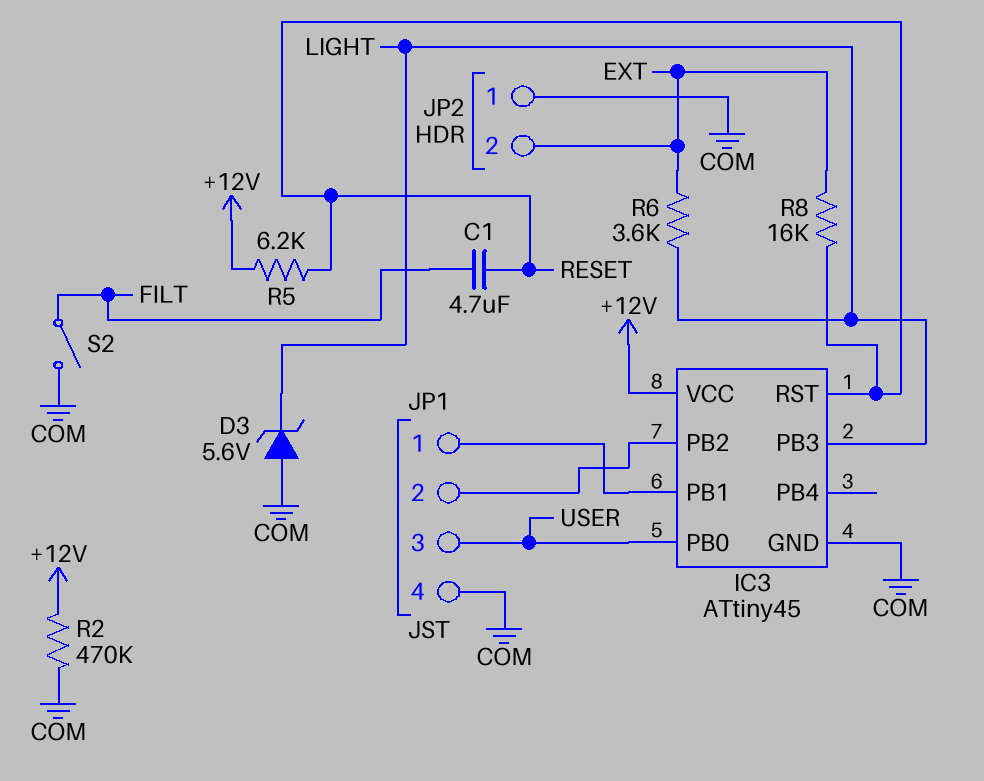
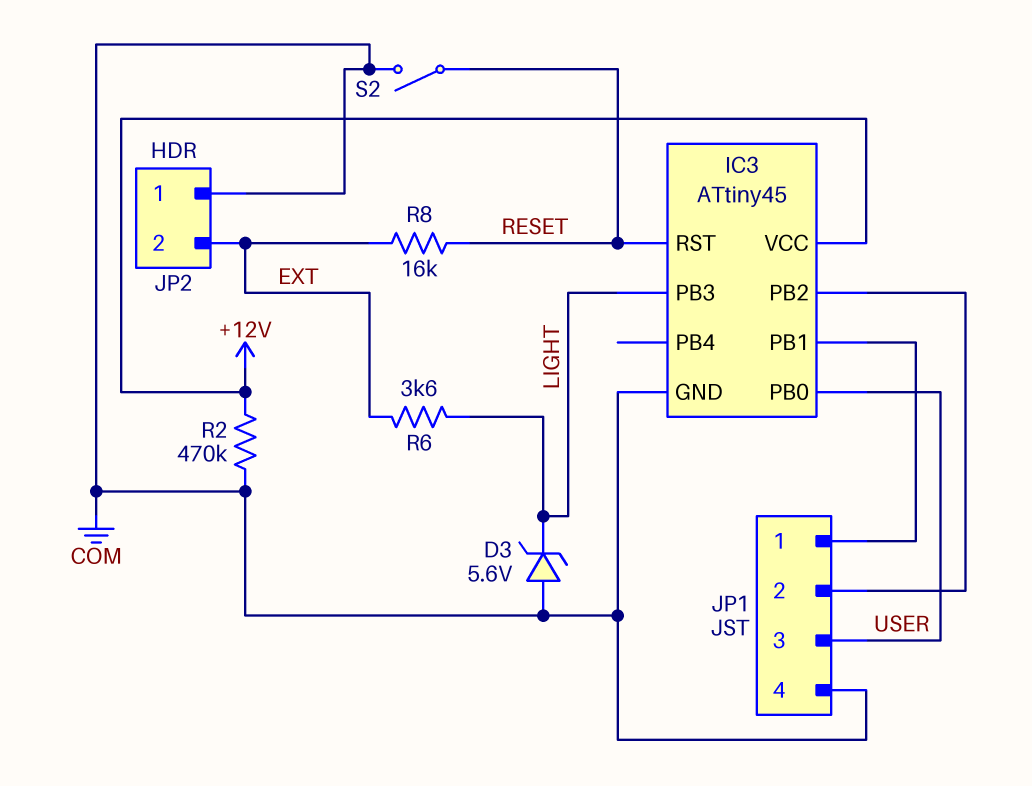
C1: 4.7uF (FILT, RESET) -> none
R5: 6.2k (+12V, RESET) -> none
S2: switch (COM, FILT) -> switch (COM, RESET)

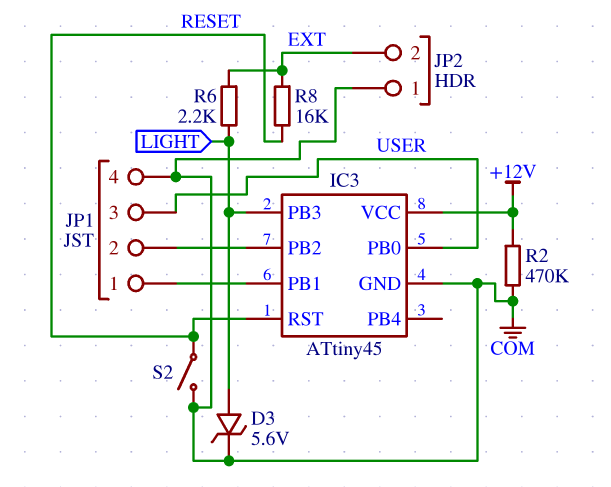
D3: zener 5.6V (A COM, K LIGHT) -> zener 5.6V (A LIGHT, K COM)
R6: 3.6k (EXT, LIGHT) -> 2.2k (EXT, LIGHT)

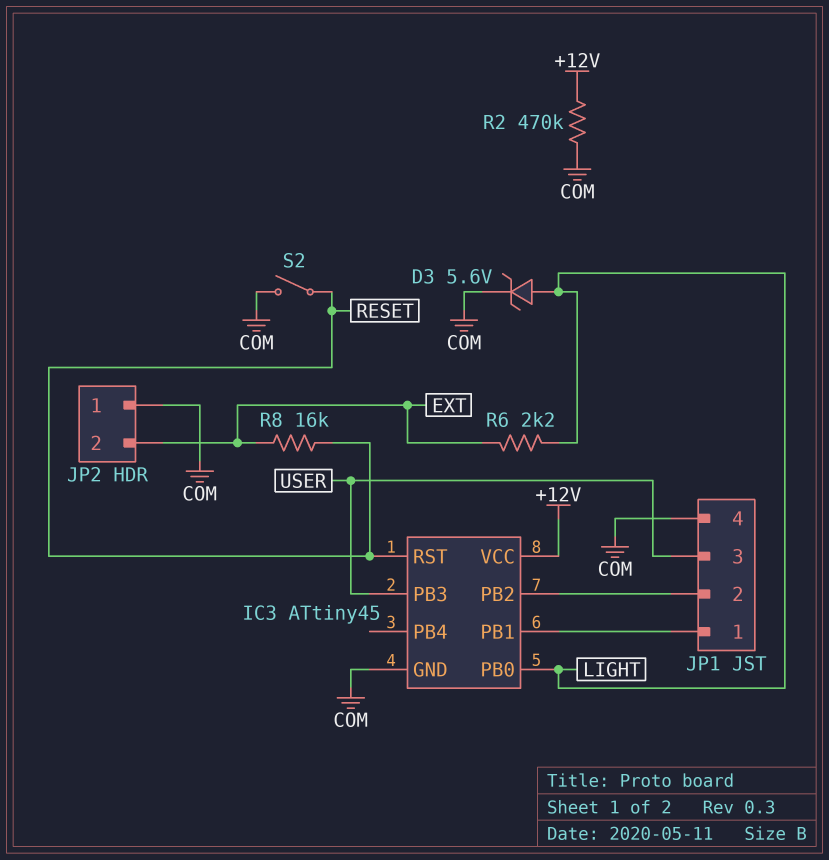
IC3 pin PB0: USER -> LIGHT
IC3 pin PB3: LIGHT -> USER

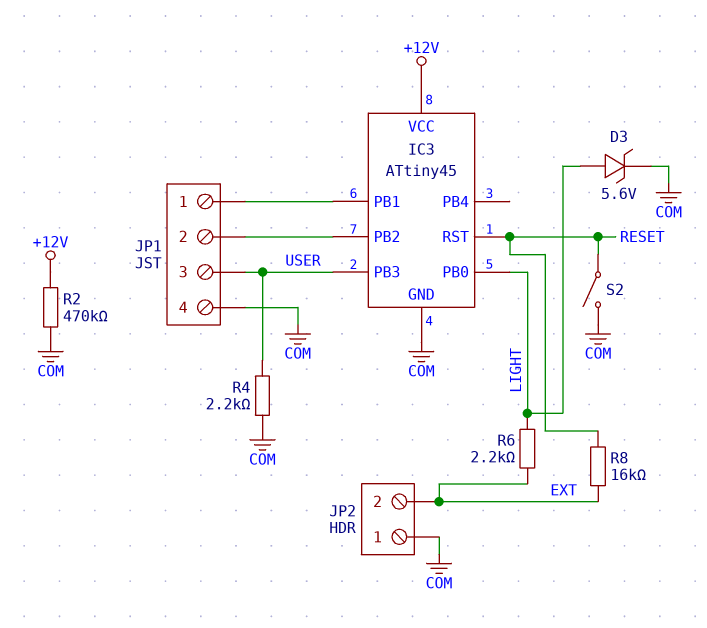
R4: none -> 2.2k (COM, USER)

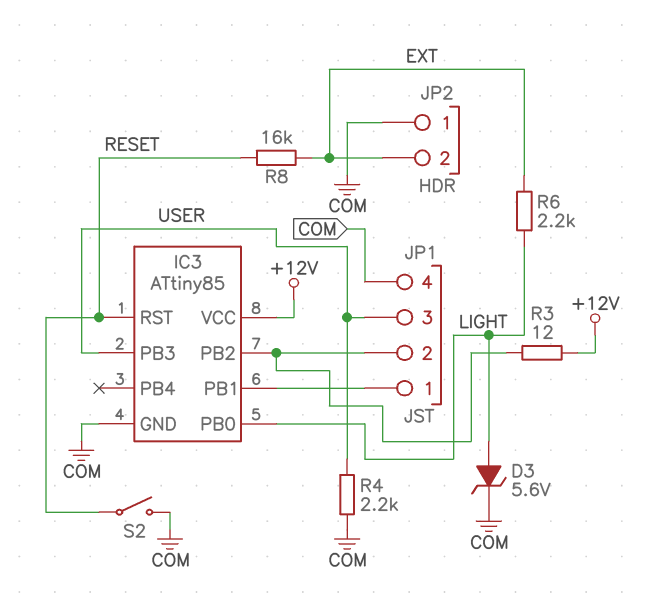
IC3: ATtiny45 -> ATtiny85
R2: 470k (+12V, COM) -> none
R3: none -> 12 (+12V, IC3/PB2)

